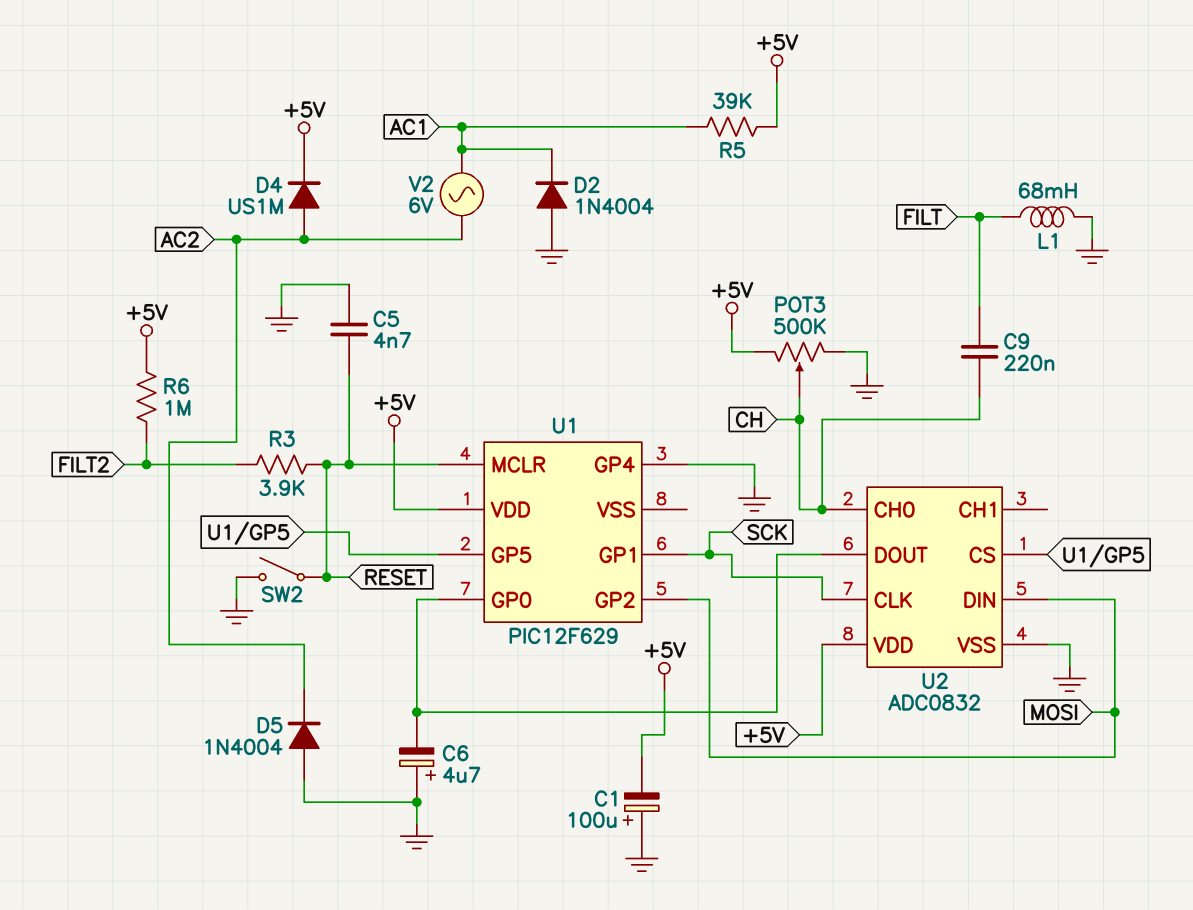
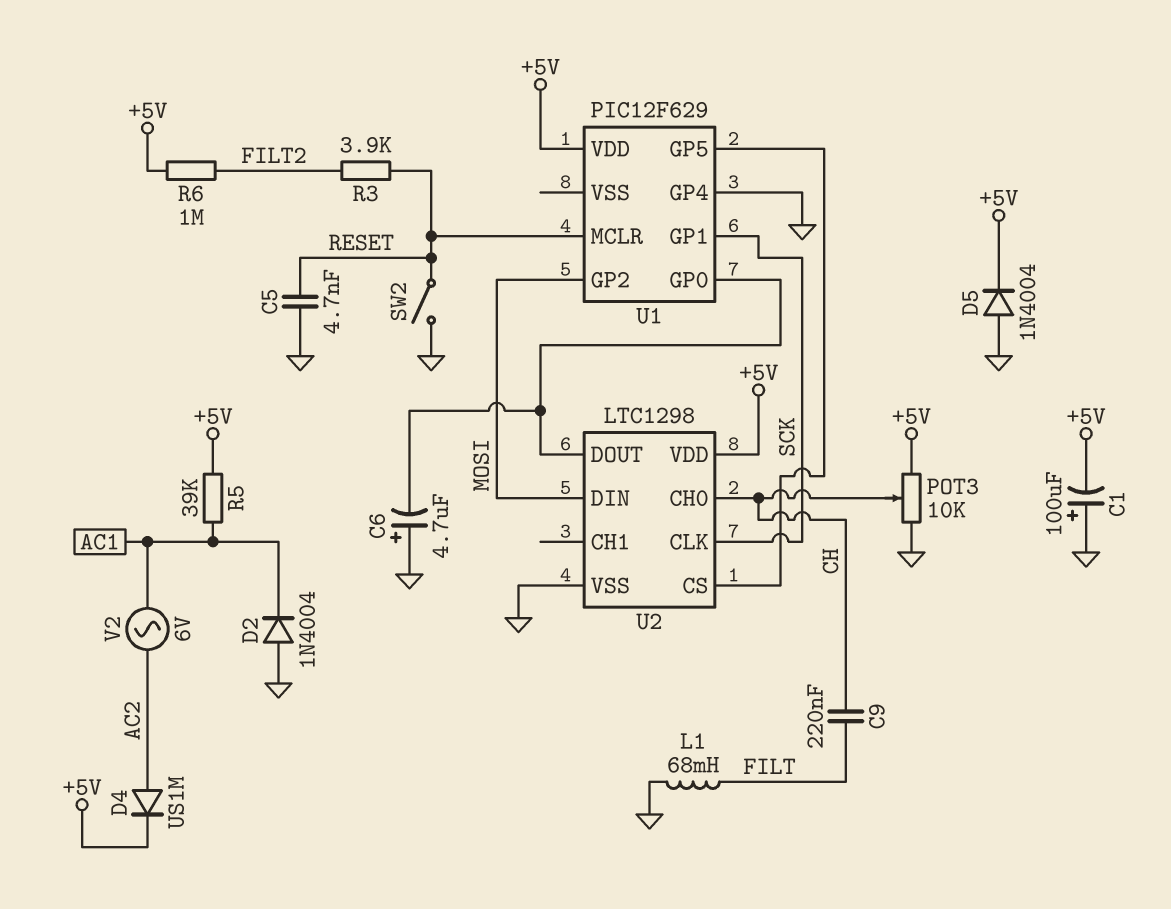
D5: diode 1N4004 (A GND, K AC2) -> diode 1N4004 (A GND, K +5V)
POT3: 500k (+5V, GND, wiper CH) -> 10k (+5V, GND, wiper CH)
U2: ADC0832 -> LTC1298

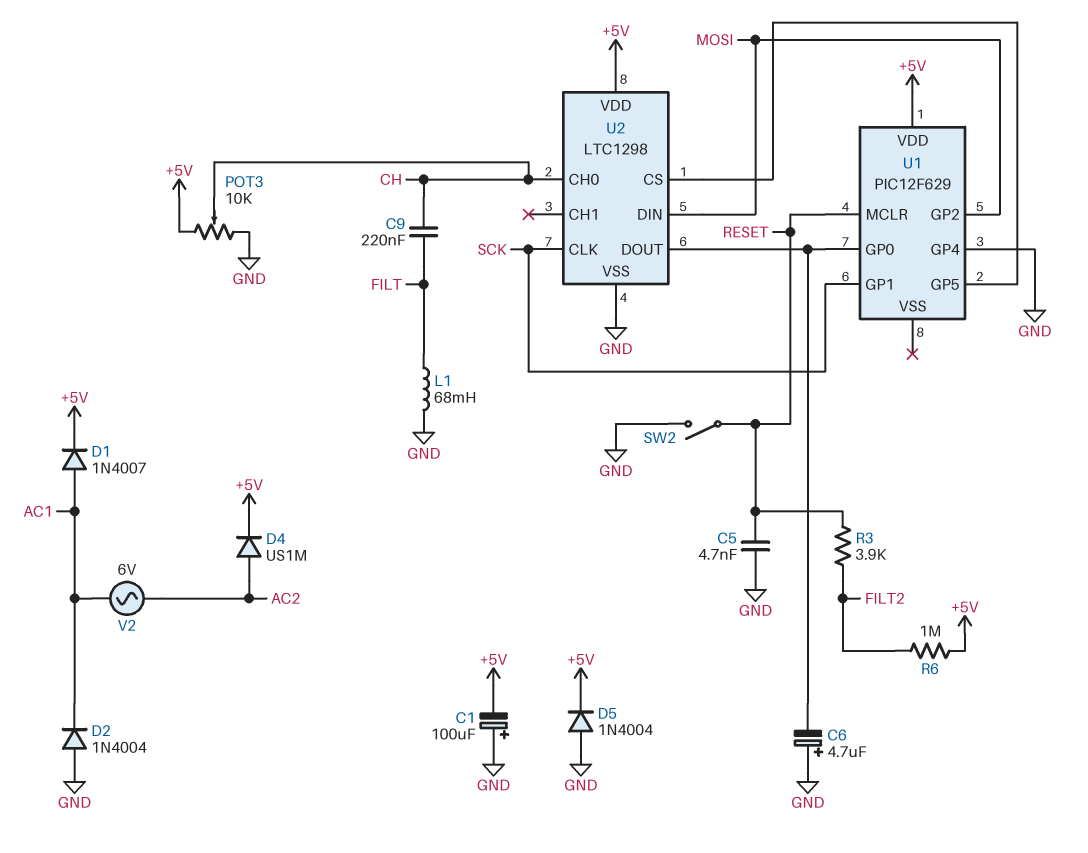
D1: none -> diode 1N4007 (A AC1, K +5V)
R5: 39k (+5V, AC1) -> none

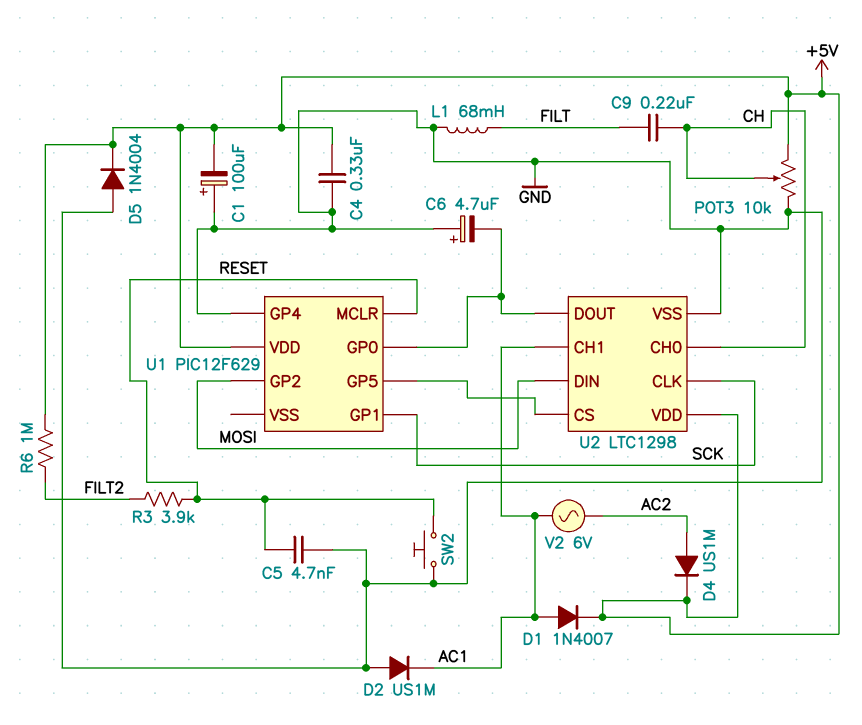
C4: none -> 330nF (+5V, GND)
D2: diode 1N4004 (A GND, K AC1) -> diode US1M (A GND, K AC1)
SW2: switch (GND, RESET) -> button (GND, RESET)
U2 pin CH1: none -> AC1

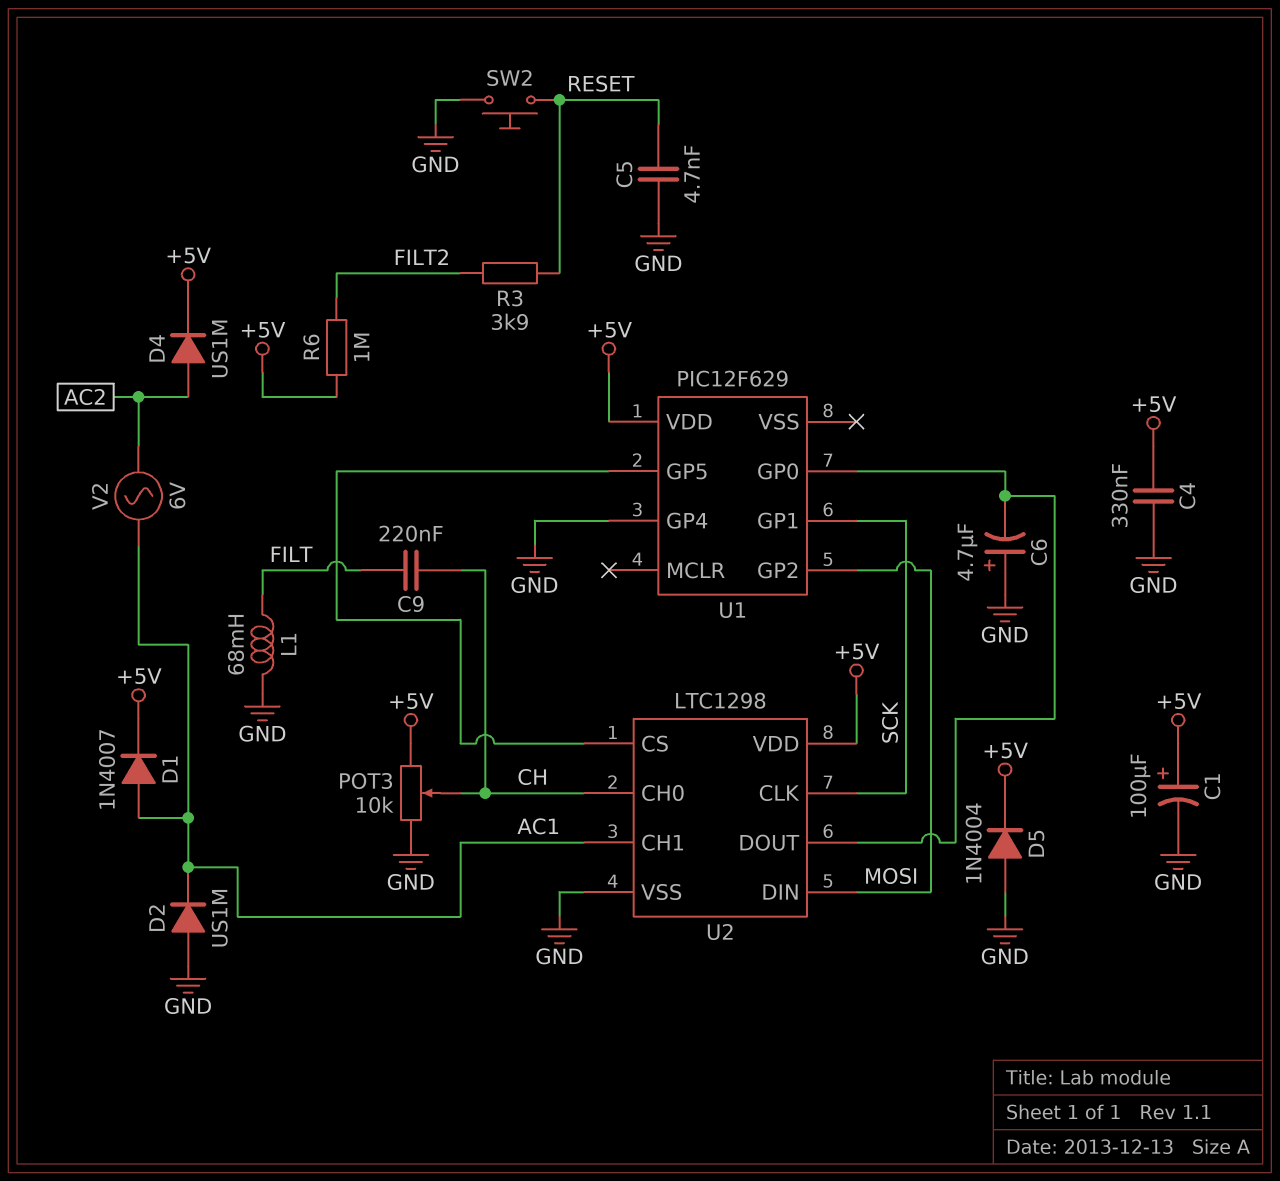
C1: 100uF (plus GND, minus +5V) -> 100uF (plus +5V, minus GND)
U1 pin MCLR: RESET -> none

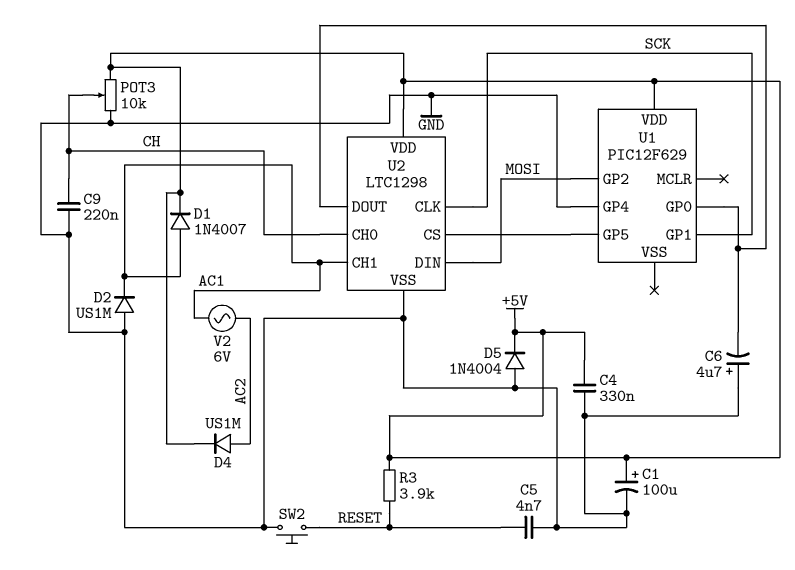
C9: 220nF (CH, FILT) -> 220nF (CH, GND)
L1: 68mH (FILT, GND) -> none
R3: 3.9k (FILT2, RESET) -> 3.9k (+5V, RESET)
R6: 1M (+5V, FILT2) -> none

